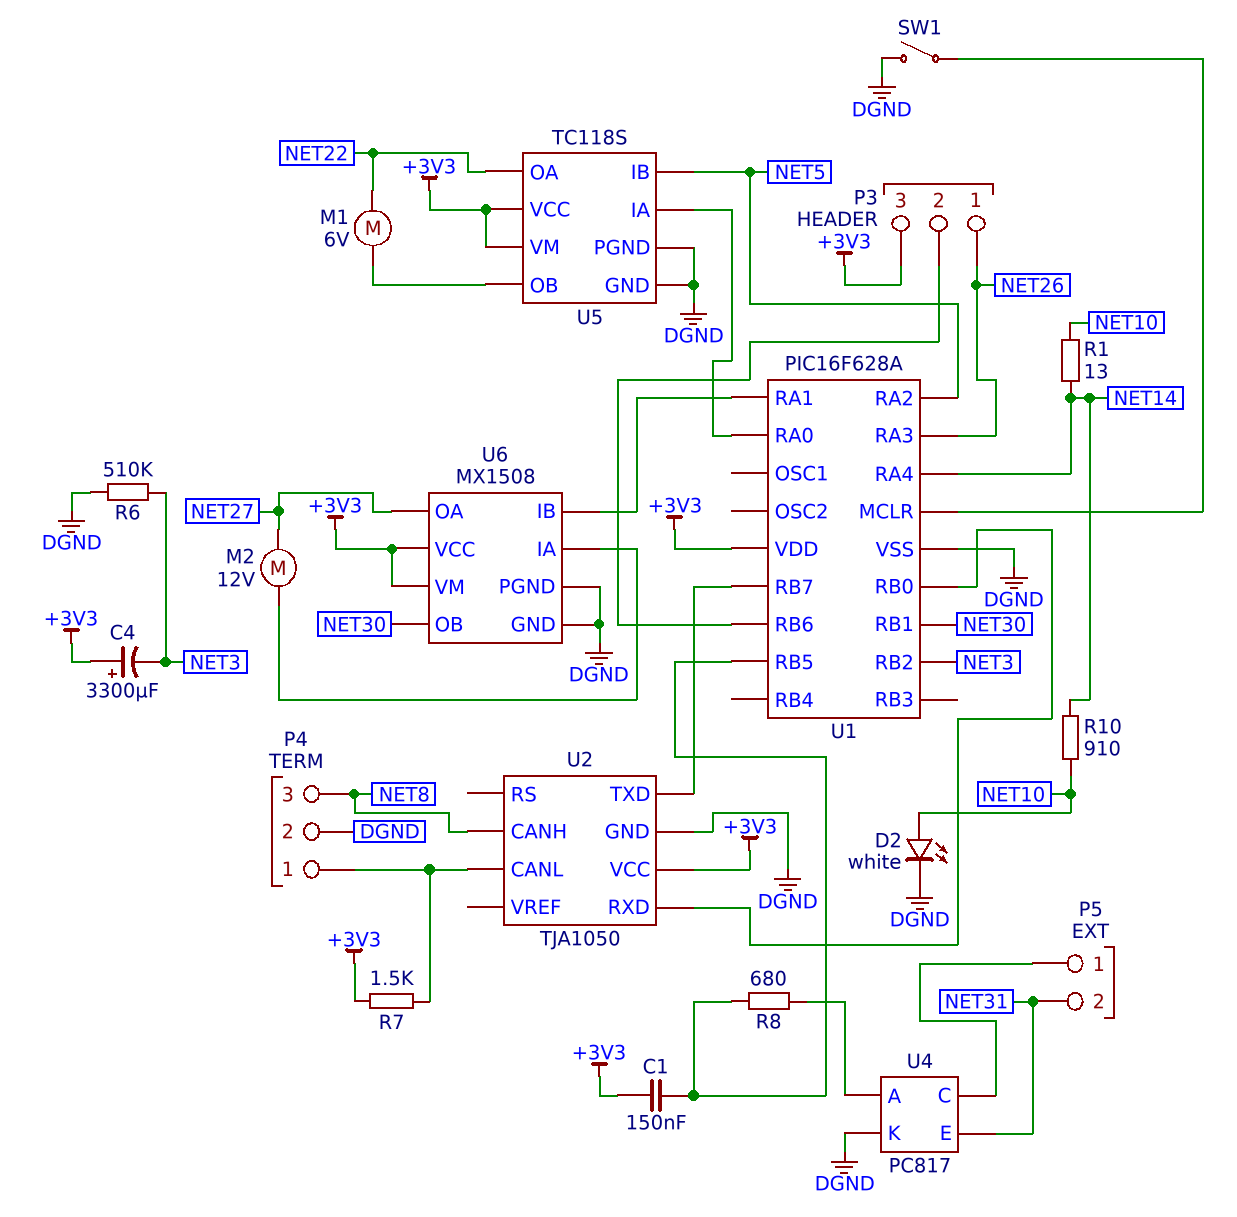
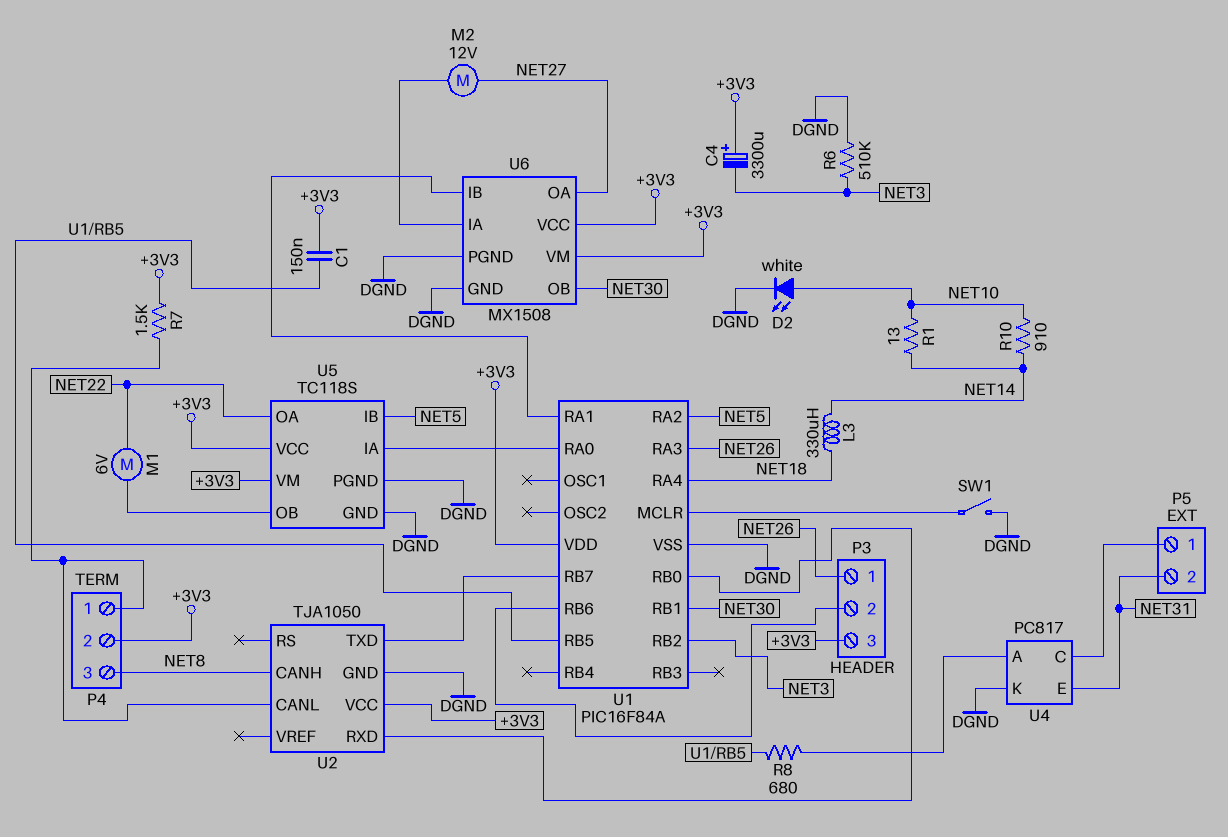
L3: none -> 330uH (NET14, NET18)
P4 pin 2: DGND -> +3V3
U1: PIC16F628A -> PIC16F84A
U1 pin RA4: NET14 -> NET18

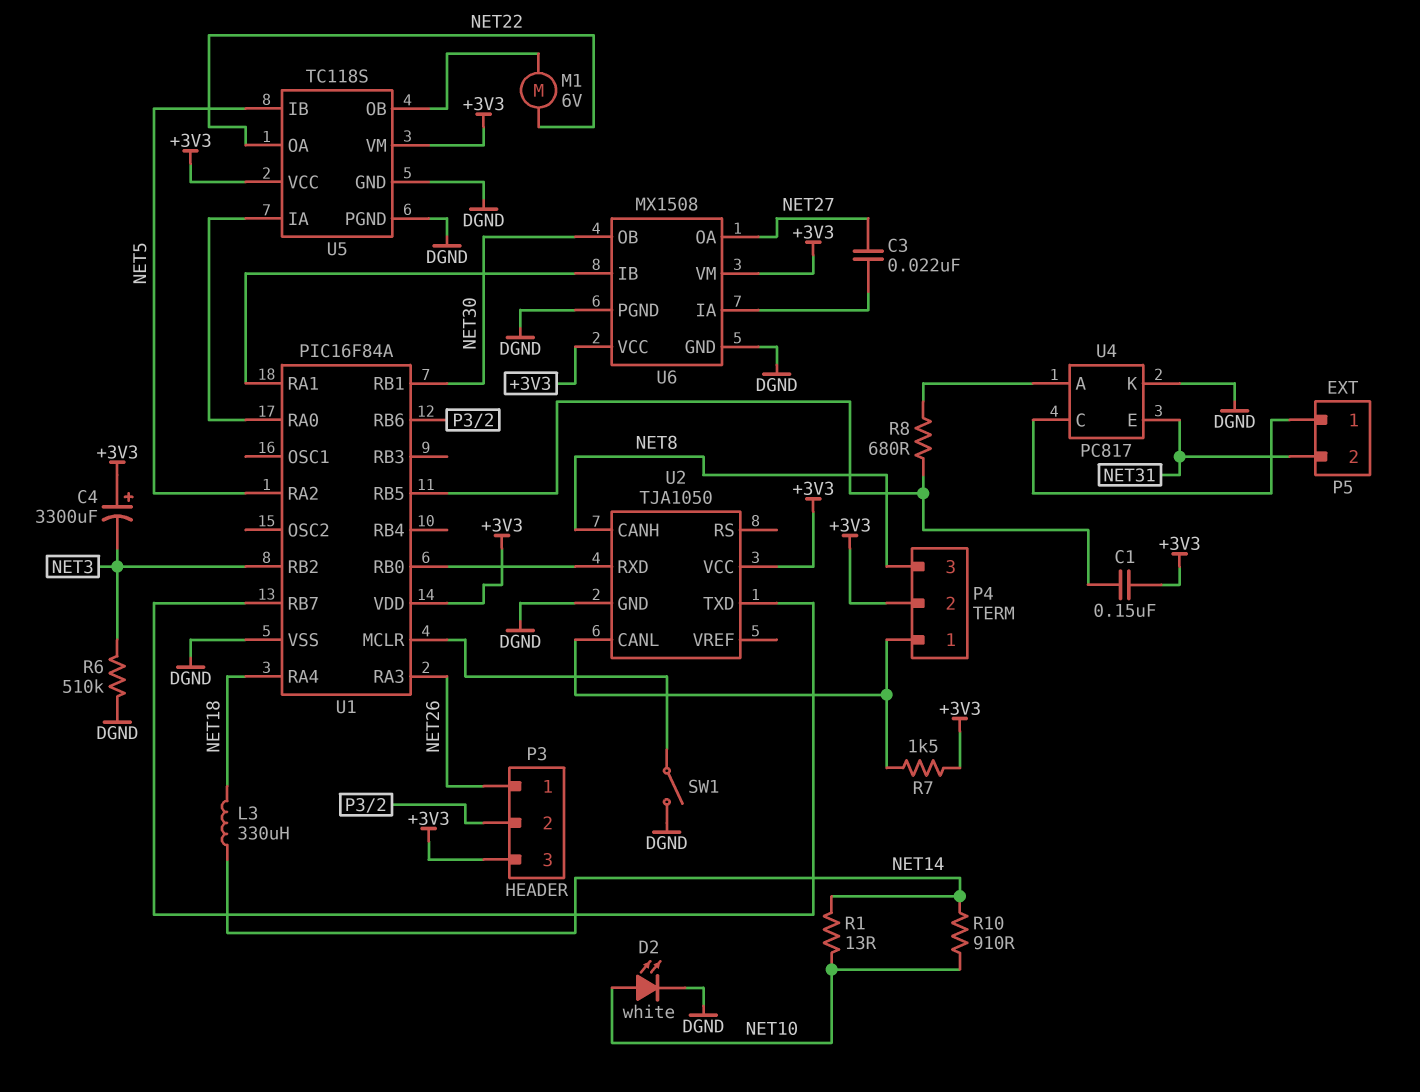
C3: none -> 22nF (NET27, U6/IA)
M2: motor 12V (NET27, U6/IA) -> none

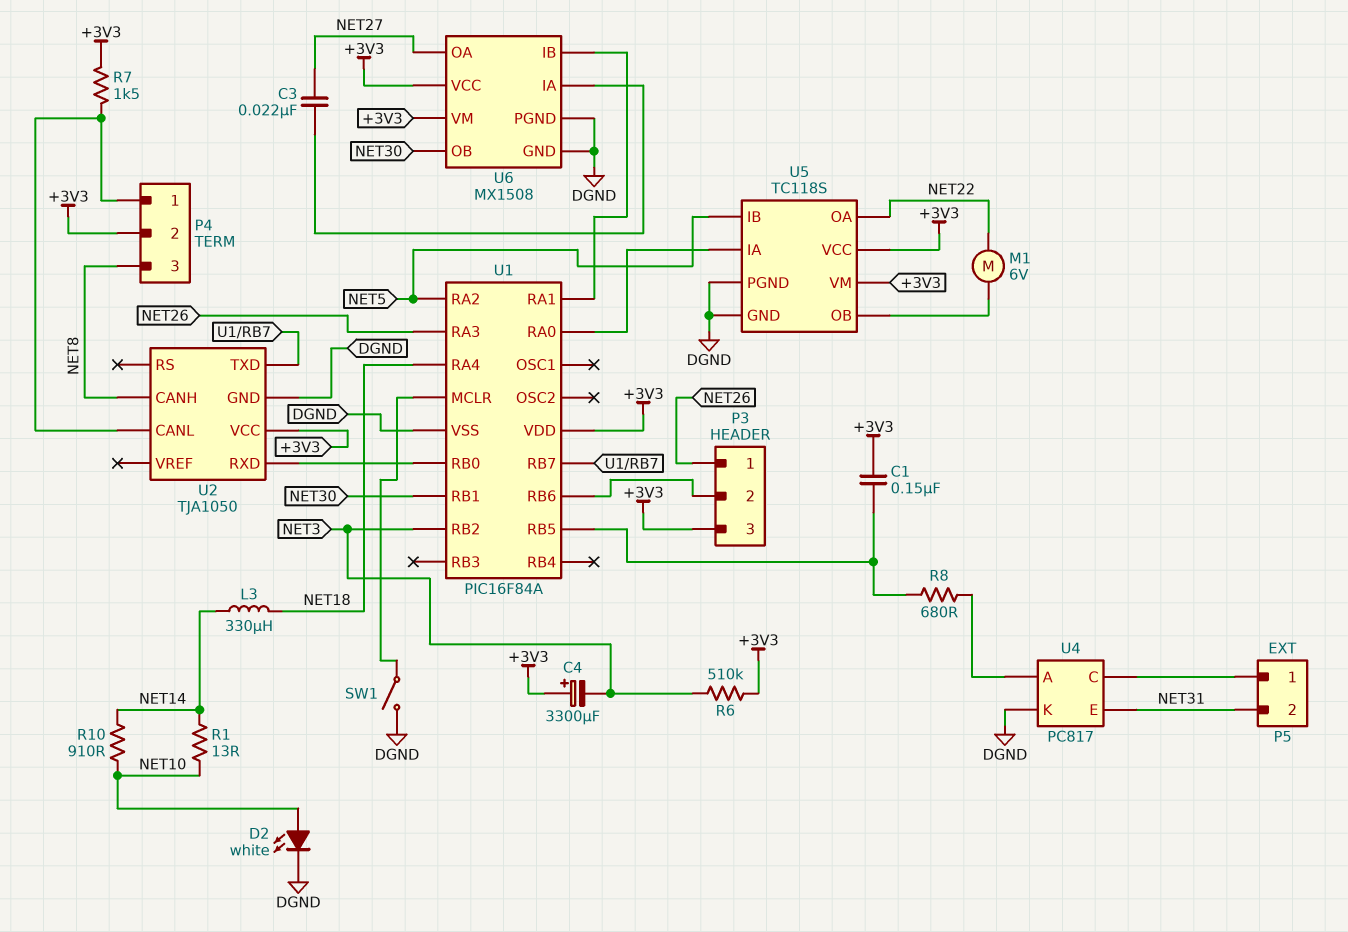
R6: 510k (DGND, NET3) -> 510k (+3V3, NET3)

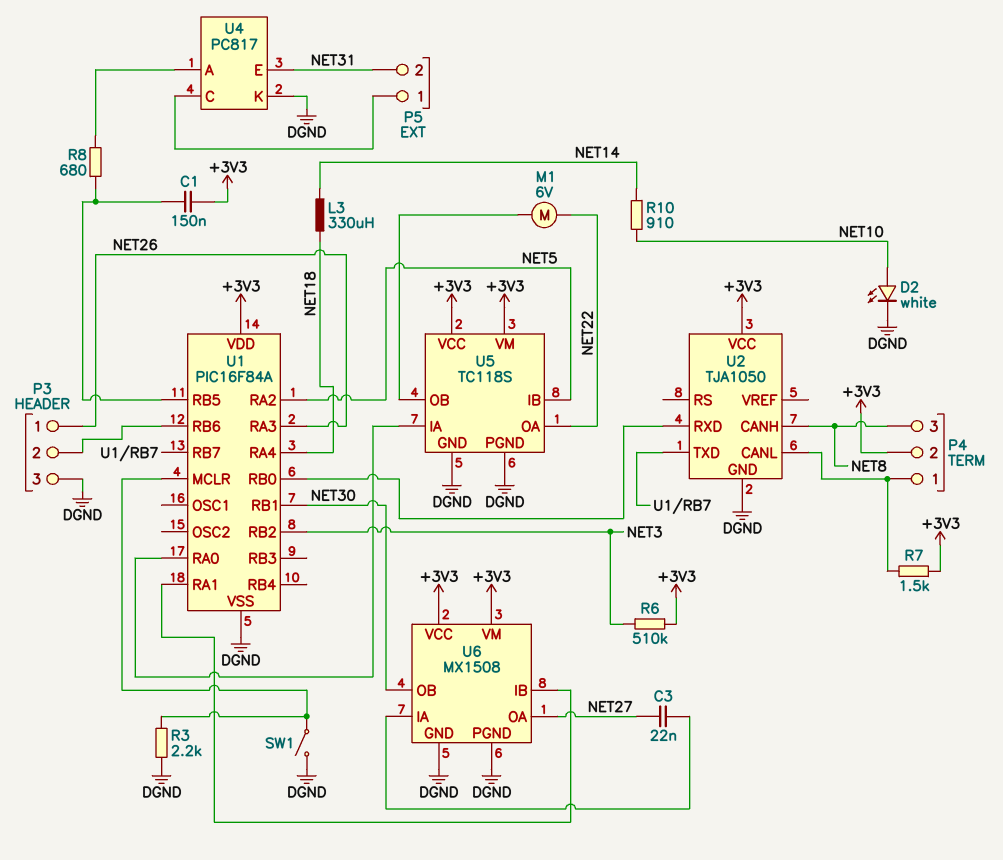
C4: 3300uF (plus +3V3, minus NET3) -> none
P3 pin 3: +3V3 -> DGND
R1: 13 (NET10, NET14) -> none
R3: none -> 2.2k (DGND, U1/MCLR)

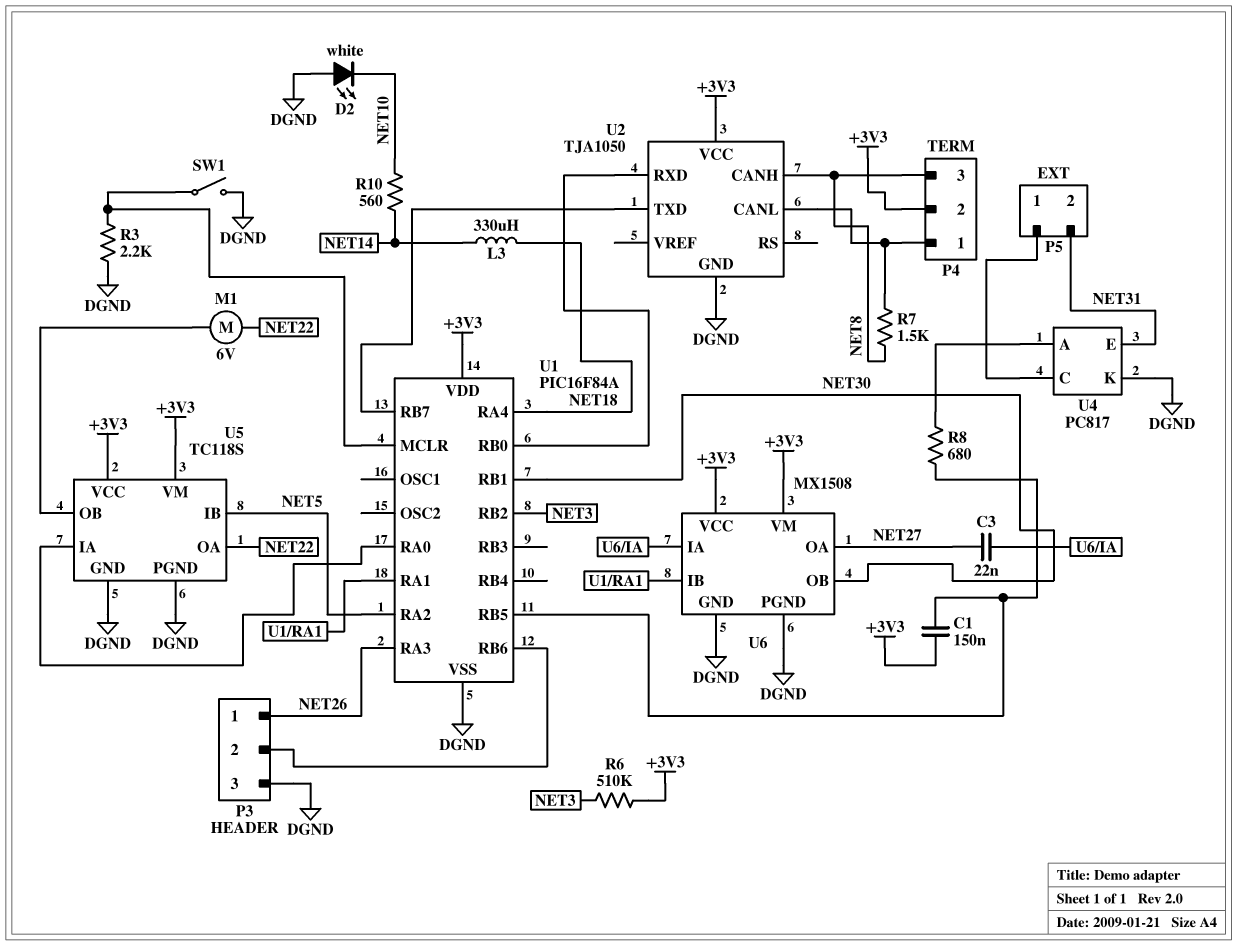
D2: LED white (A NET10, K DGND) -> LED white (A DGND, K NET10)
R7: 1.5k (+3V3, P4/1) -> 1.5k (NET8, P4/1)
R10: 910 (NET10, NET14) -> 560 (NET10, NET14)

